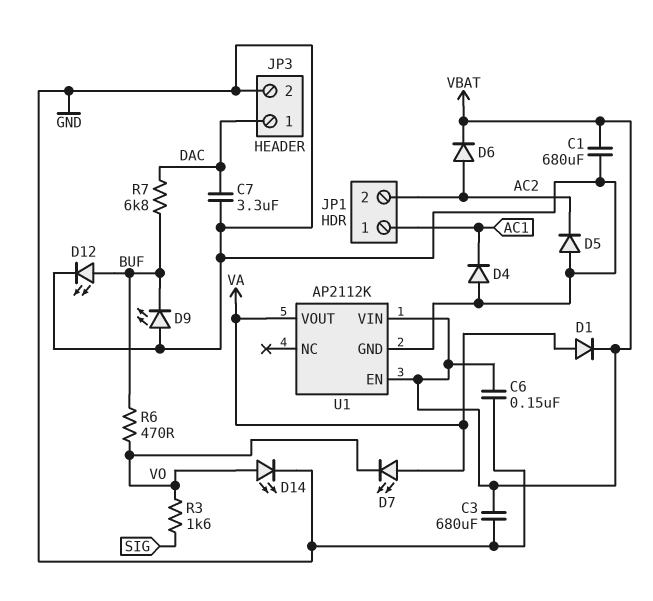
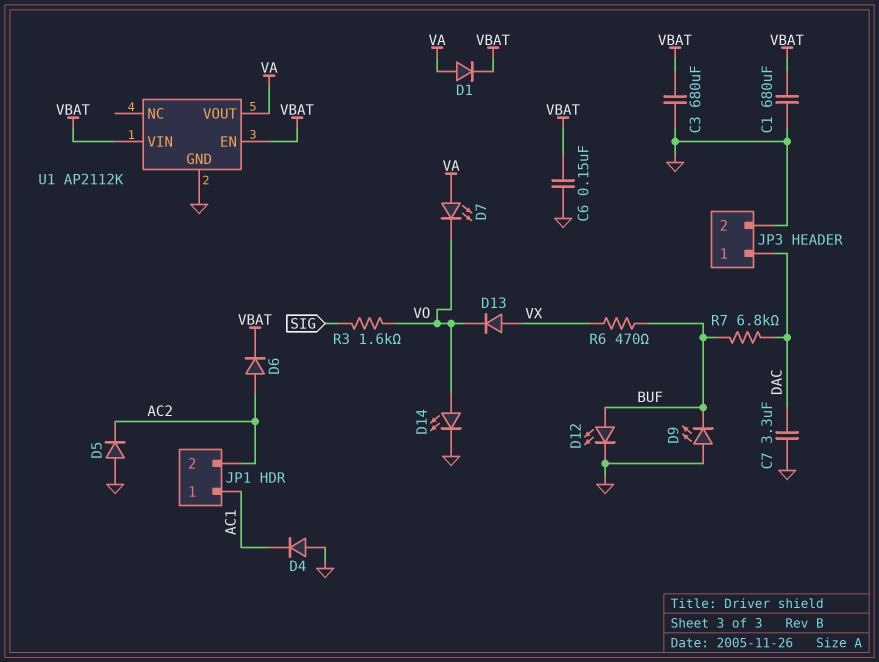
D13: none -> diode (A VX, K VO)
R6: 470 (BUF, VO) -> 470 (BUF, VX)

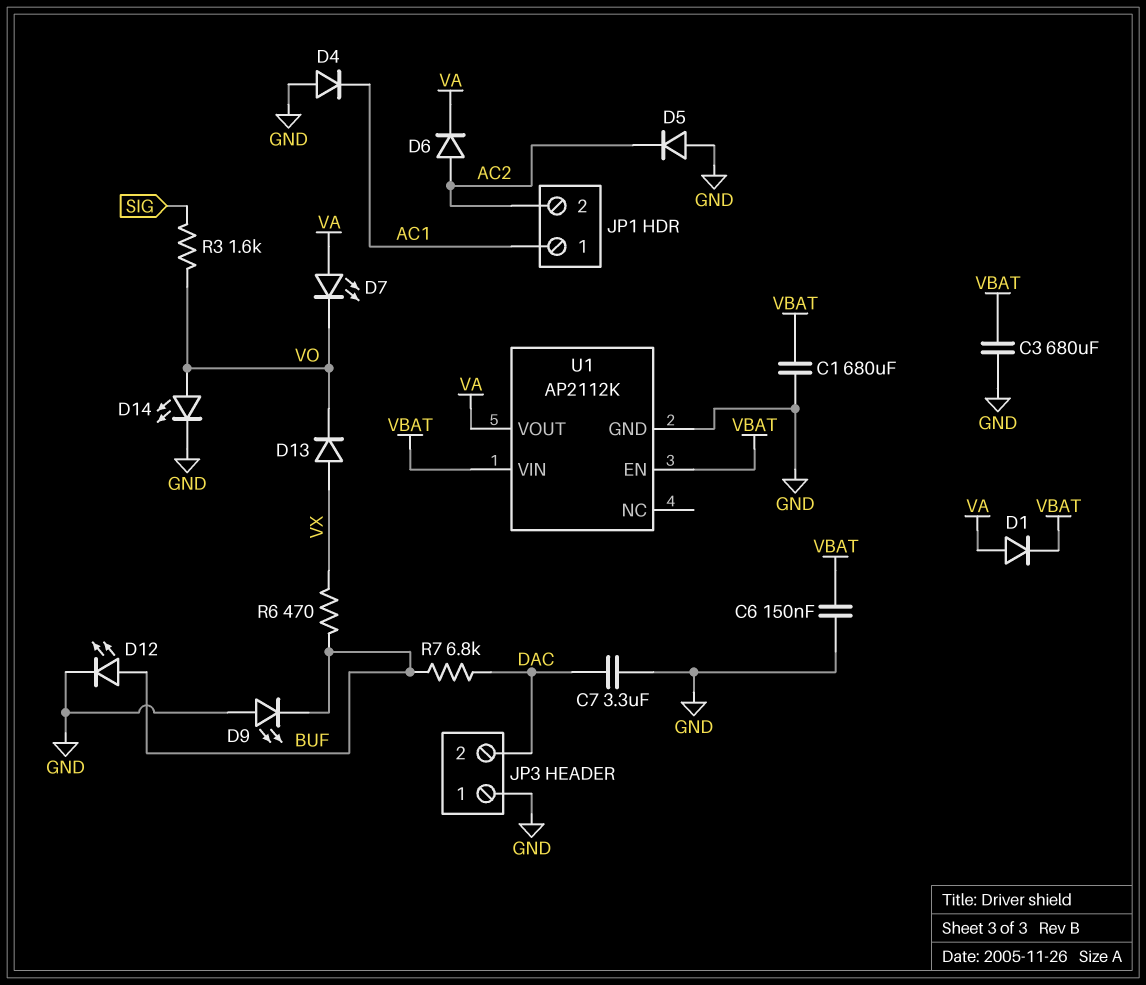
D6: diode (A AC2, K VBAT) -> diode (A AC2, K VA)
JP3 pin 1: DAC -> GND
JP3 pin 2: GND -> DAC

